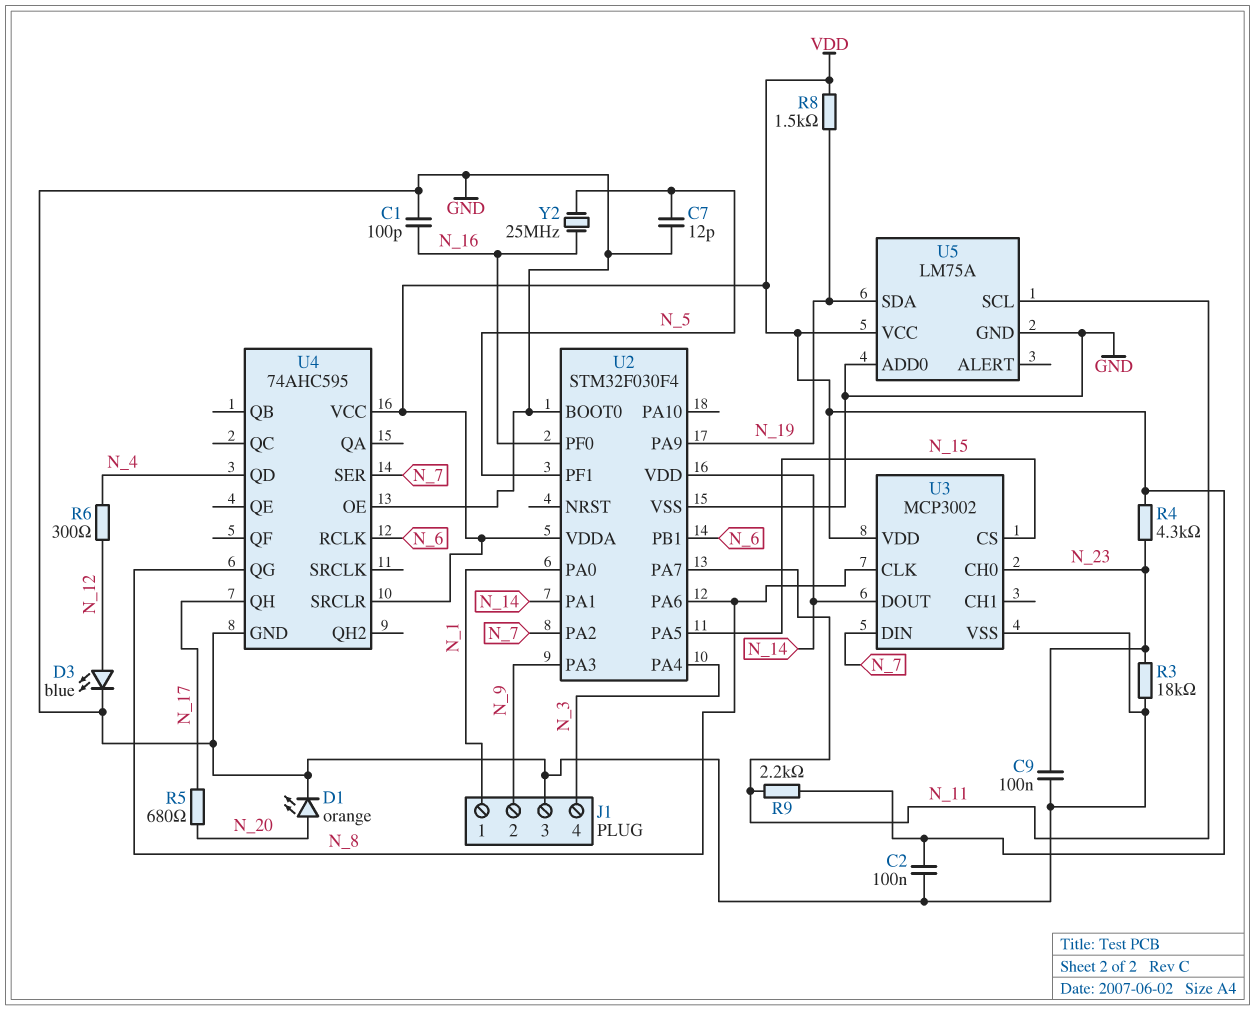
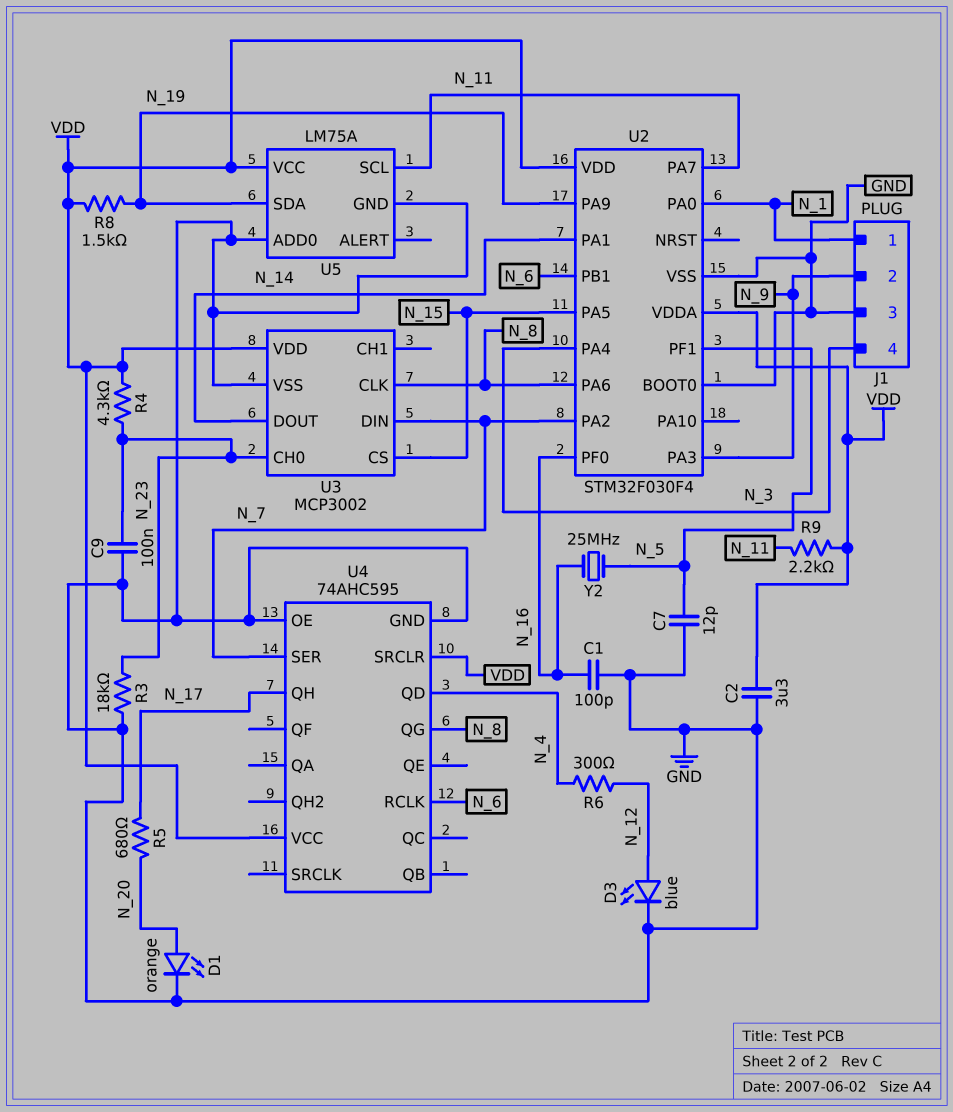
C2: 100nF (GND, VDD) -> 3.3uF (GND, VDD)
U2 pin VDD: N_14 -> VDD

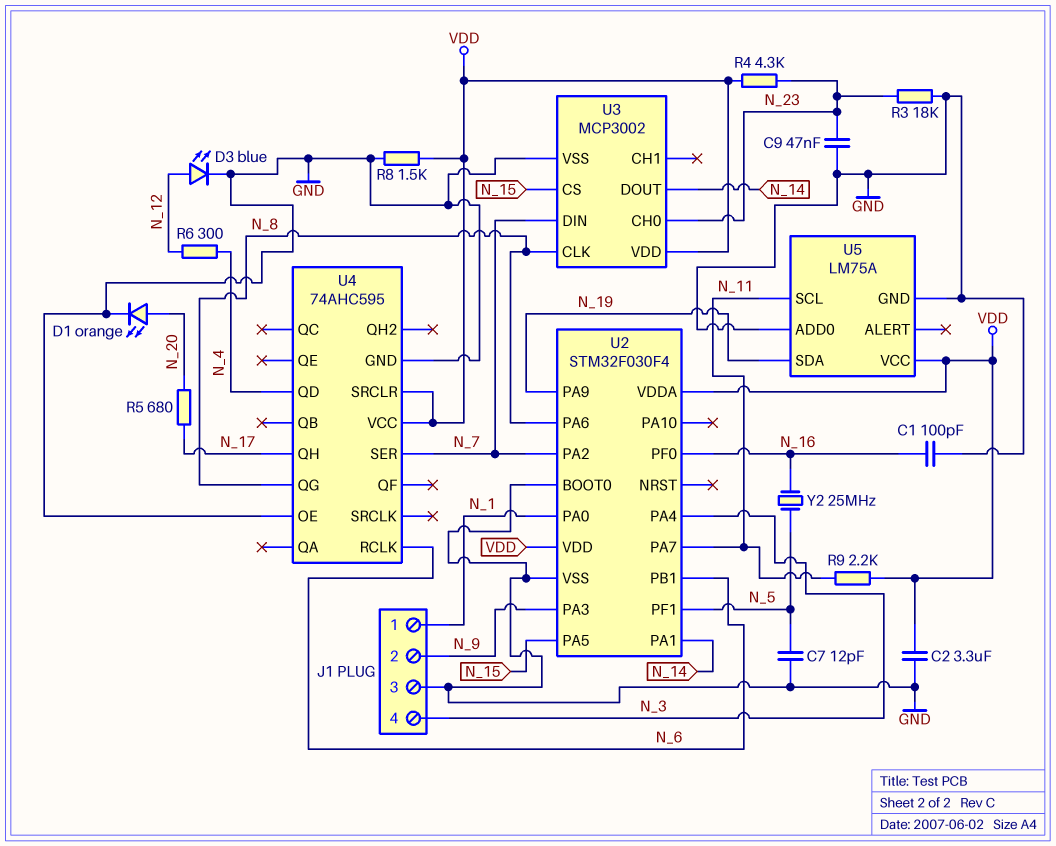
C9: 100nF (GND, N_23) -> 47nF (GND, N_23)
R8: 1.5k (N_19, VDD) -> 1.5k (GND, VDD)

